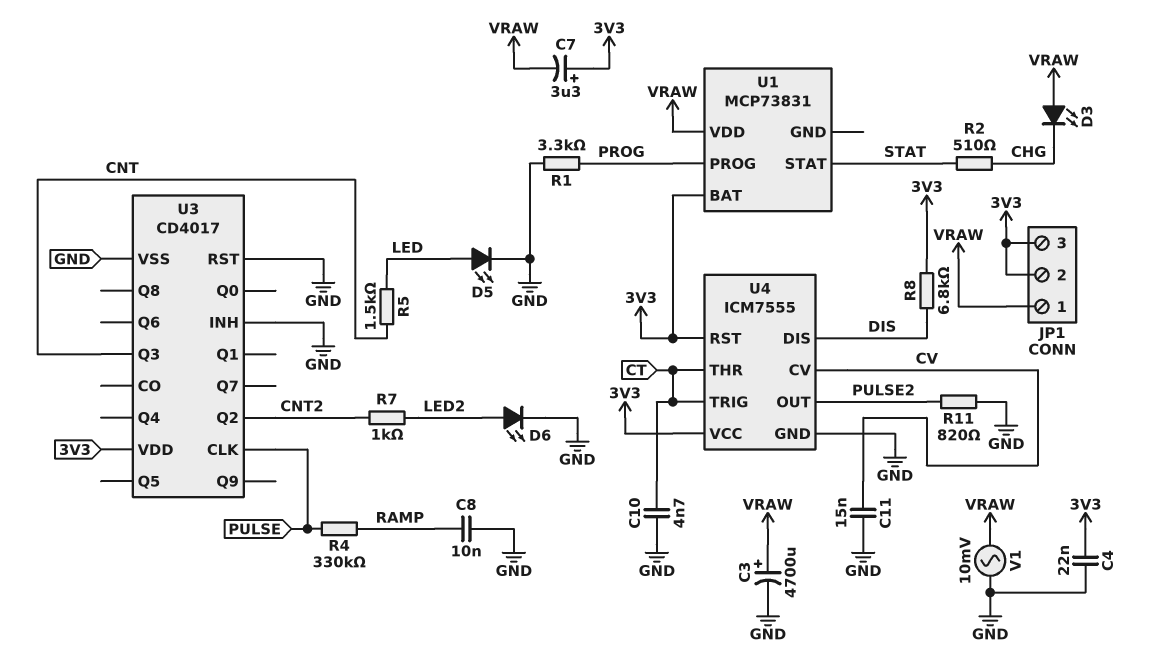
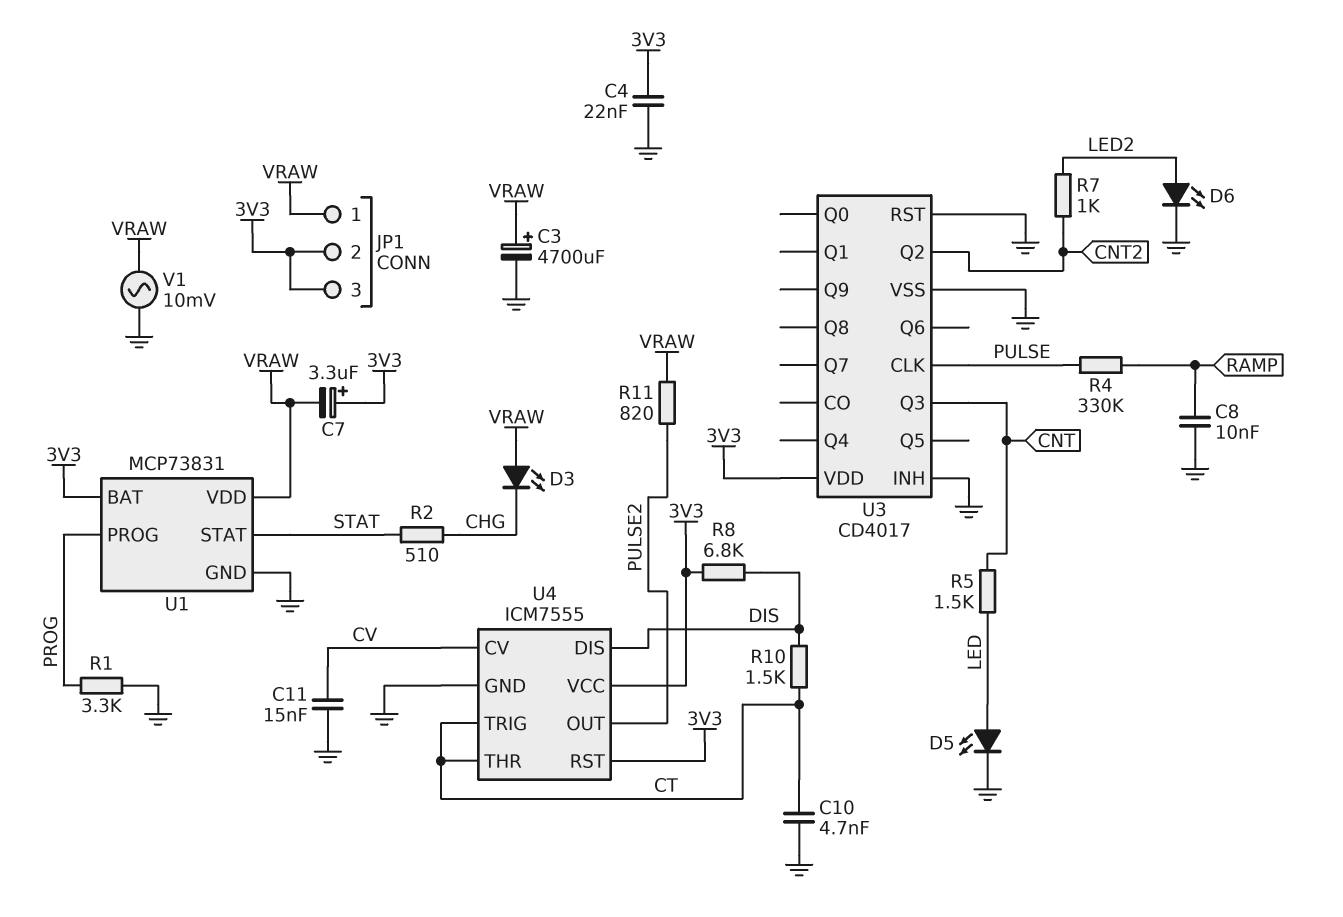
R10: none -> 1.5k (CT, DIS)
R11: 820 (GND, PULSE2) -> 820 (PULSE2, VRAW)
U1 pin GND: none -> GND

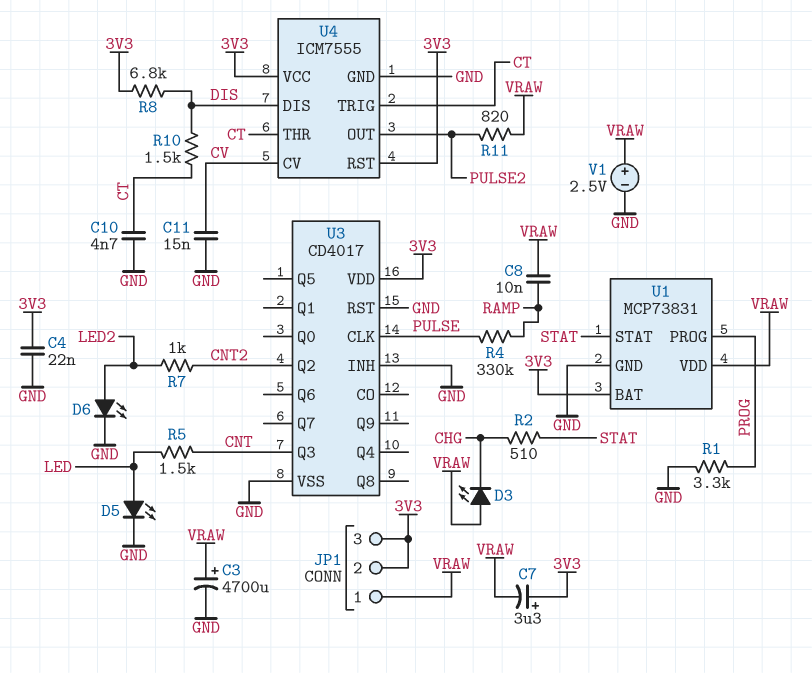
C8: 10nF (GND, RAMP) -> 10nF (RAMP, VRAW)
V1: AC 10mV (GND, VRAW) -> 2.5V (plus VRAW, minus GND)

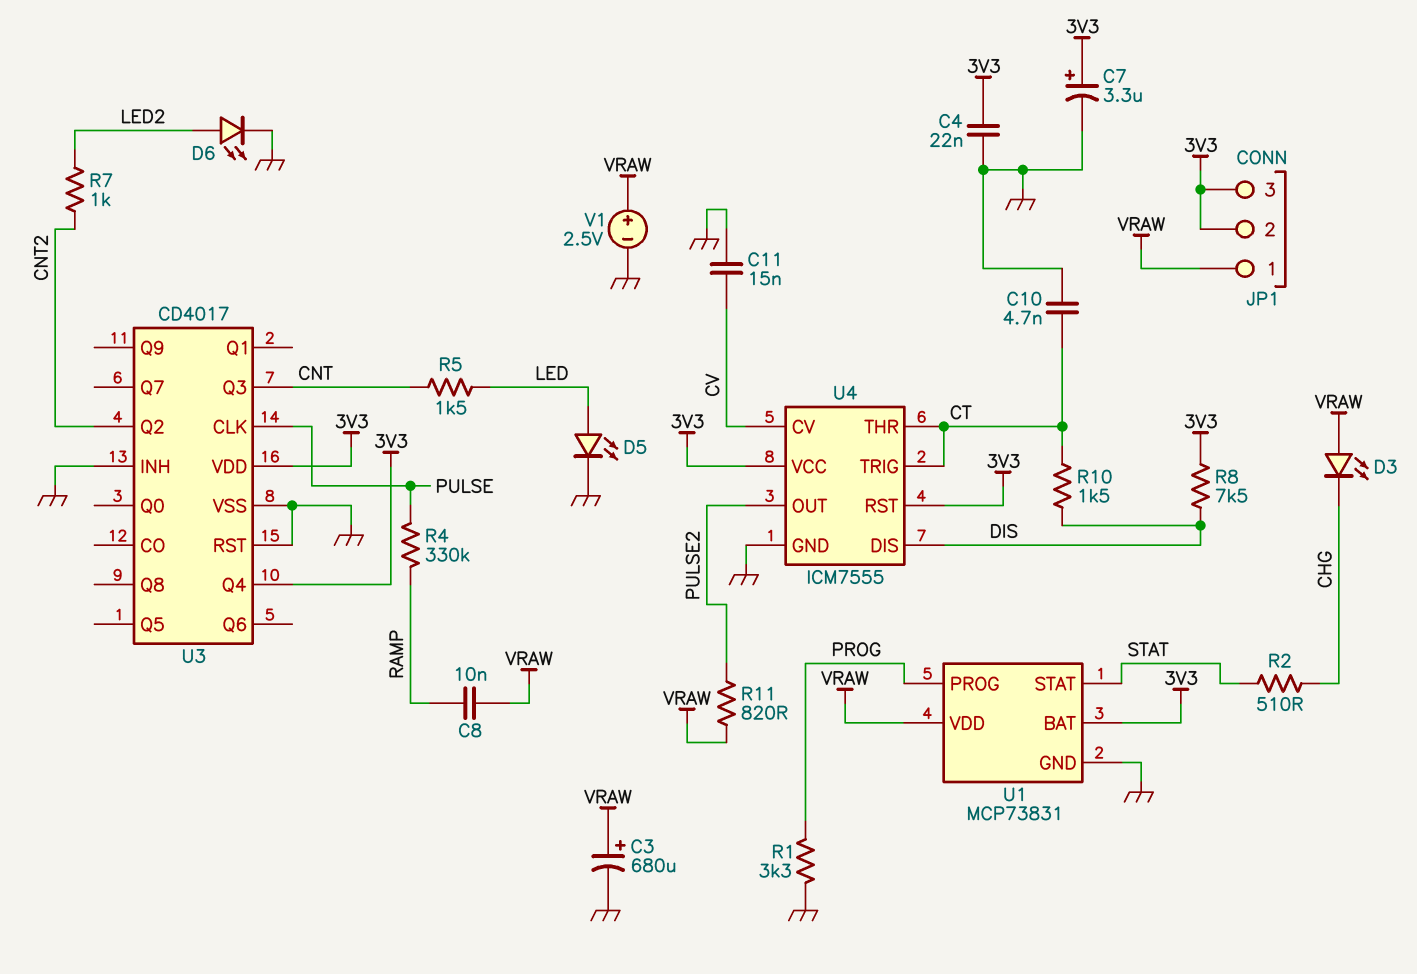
C3: 4700uF (plus VRAW, minus GND) -> 680uF (plus VRAW, minus GND)
C7: 3.3uF (plus 3V3, minus VRAW) -> 3.3uF (plus 3V3, minus GND)
R8: 6.8k (3V3, DIS) -> 7.5k (3V3, DIS)
U3 pin Q4: none -> 3V3

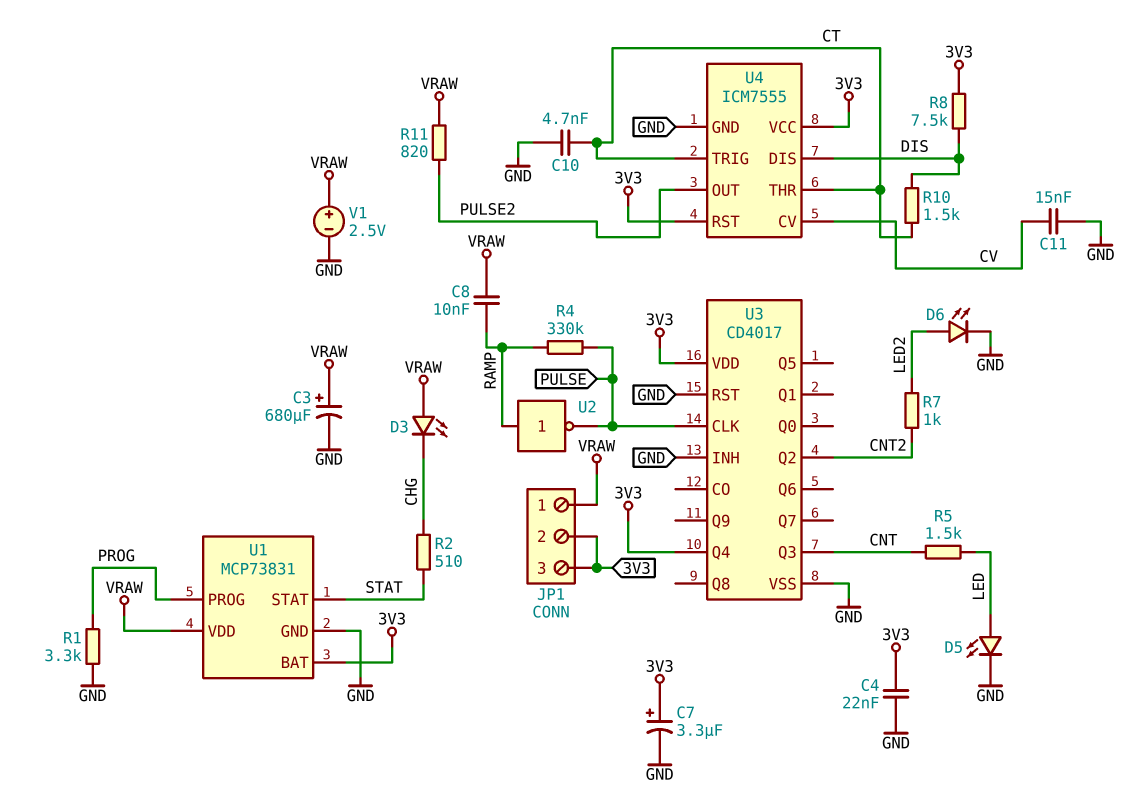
U2: none -> NOT (in RAMP, out PULSE)

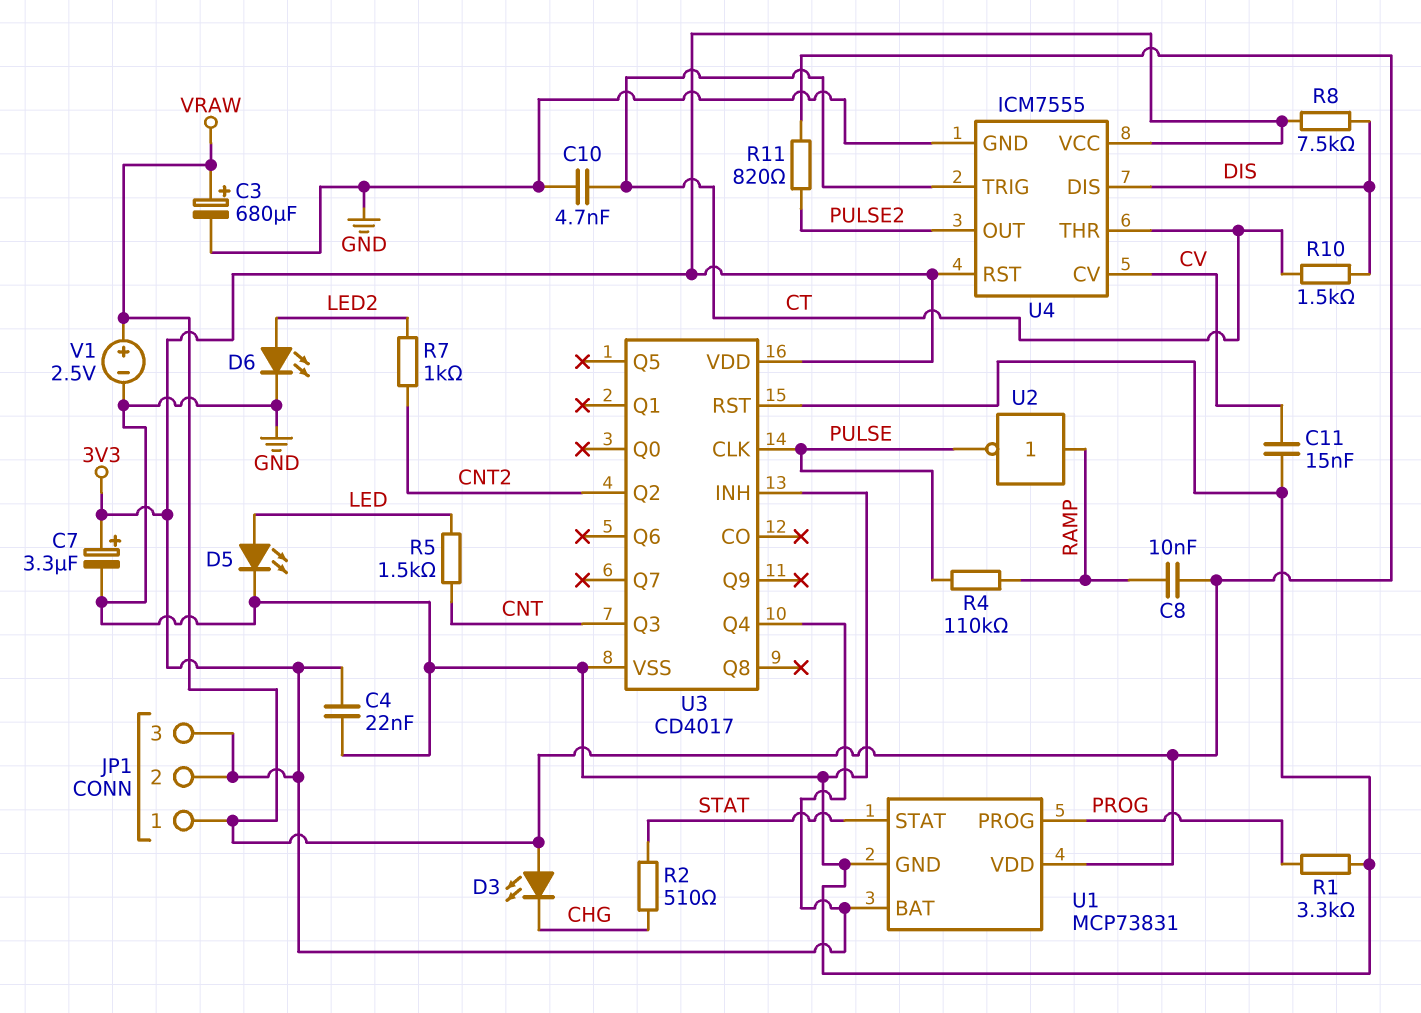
R4: 330k (PULSE, RAMP) -> 110k (PULSE, RAMP)

